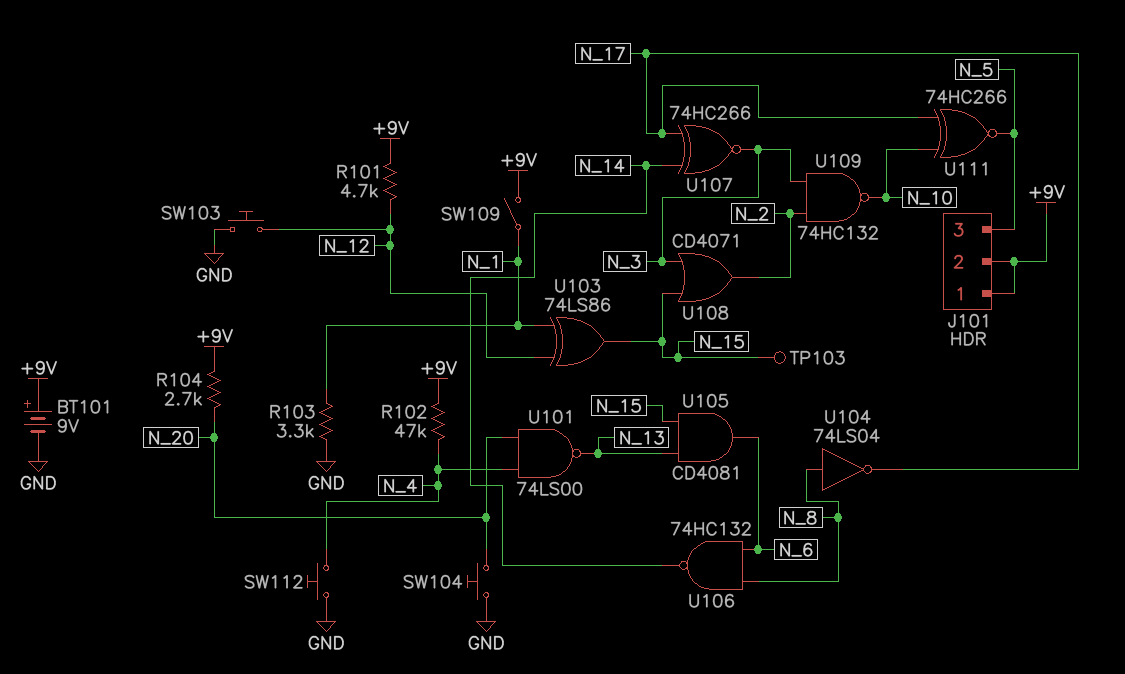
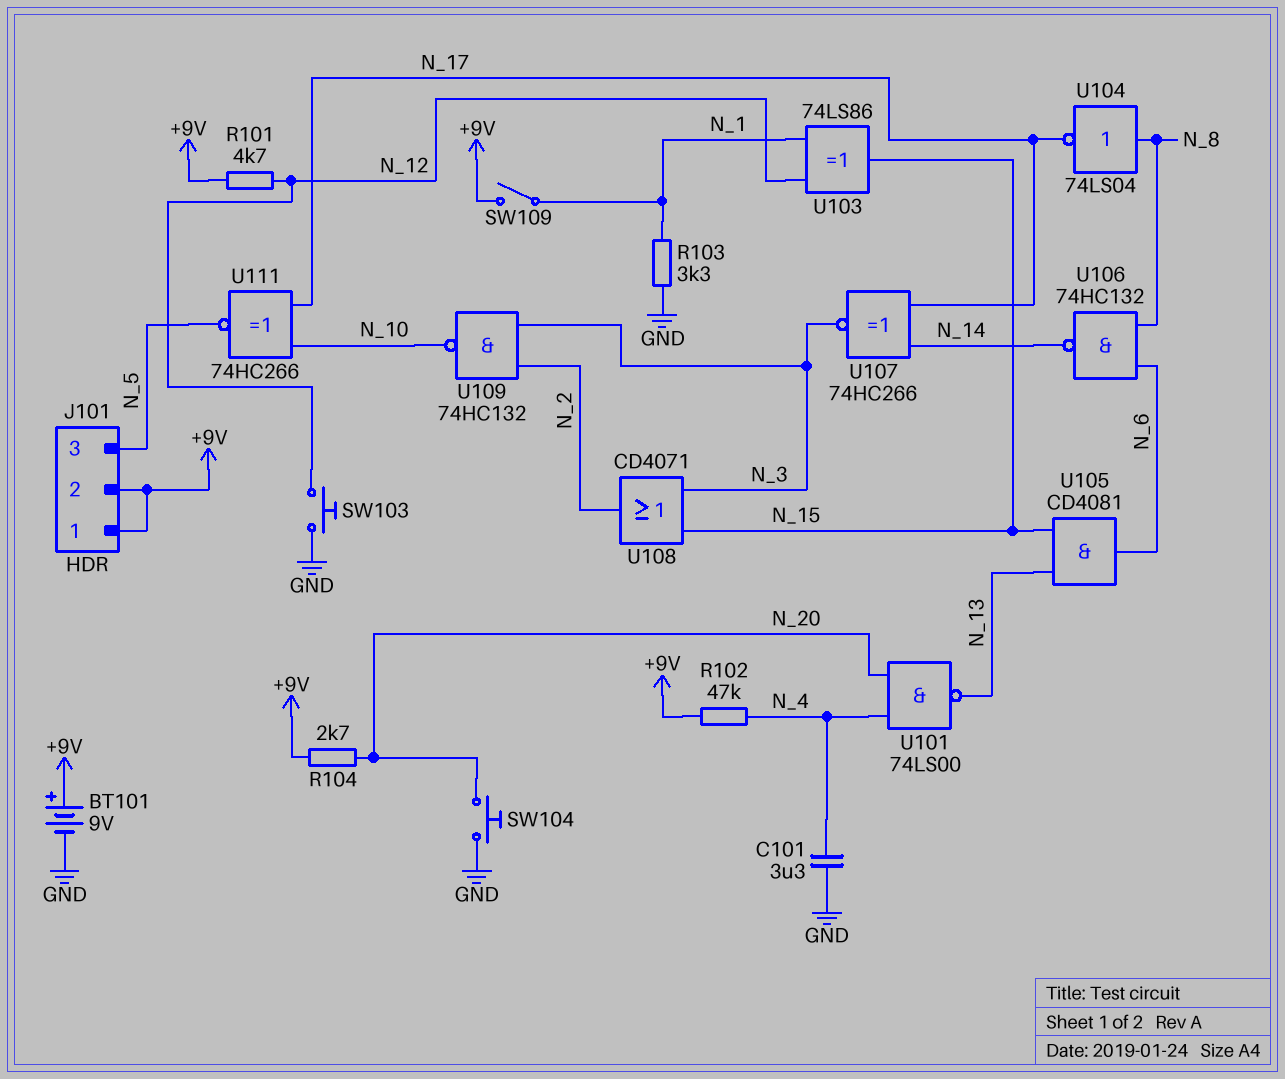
C101: none -> 3.3uF (GND, N_4)
SW112: button (GND, N_4) -> none
TP103: test point (N_15) -> none

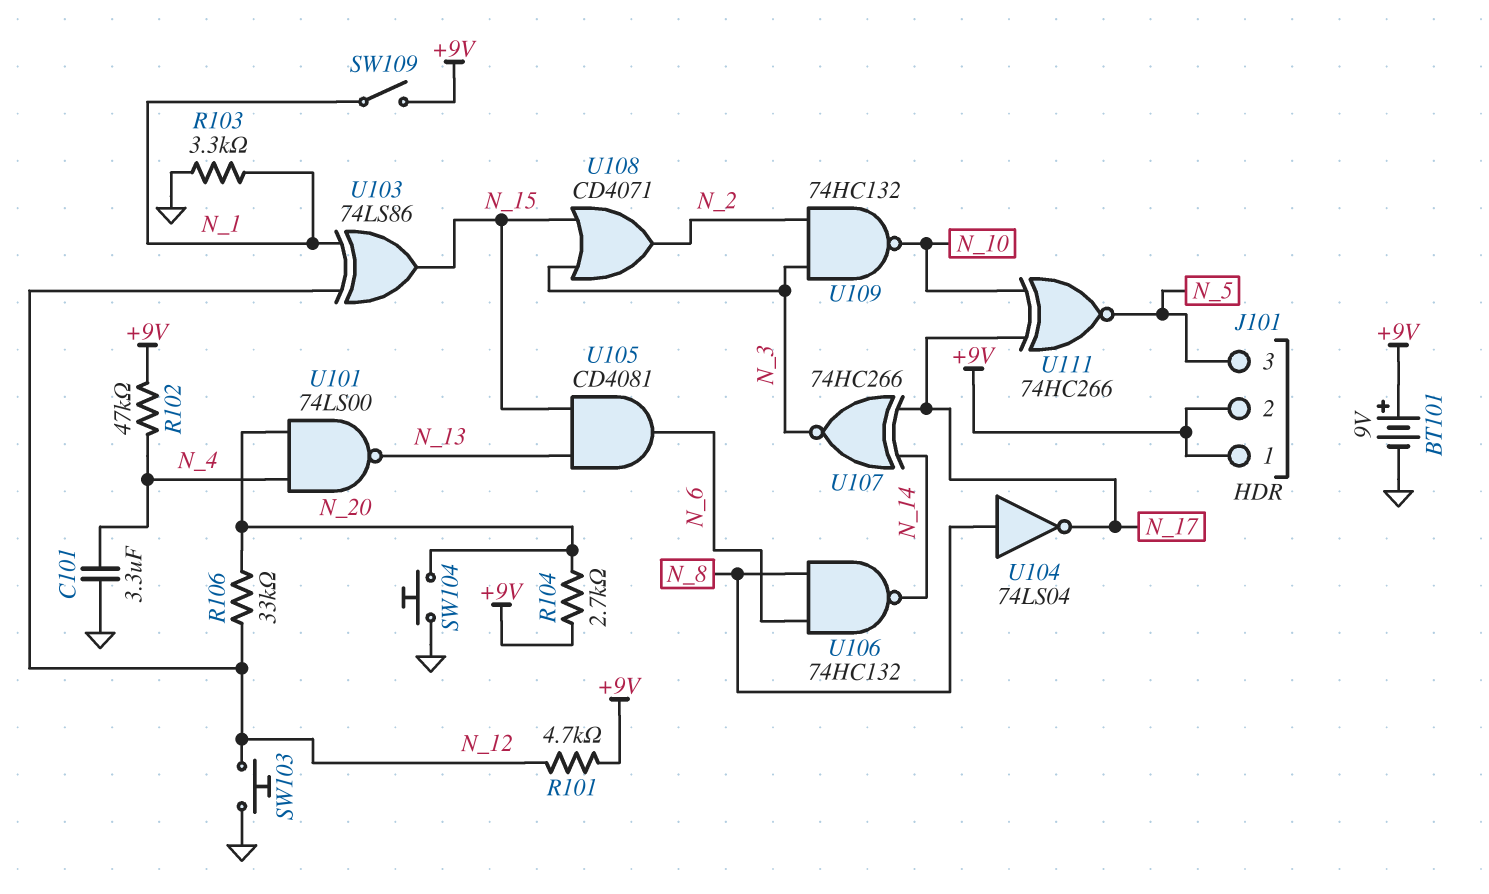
R106: none -> 33k (N_12, N_20)

